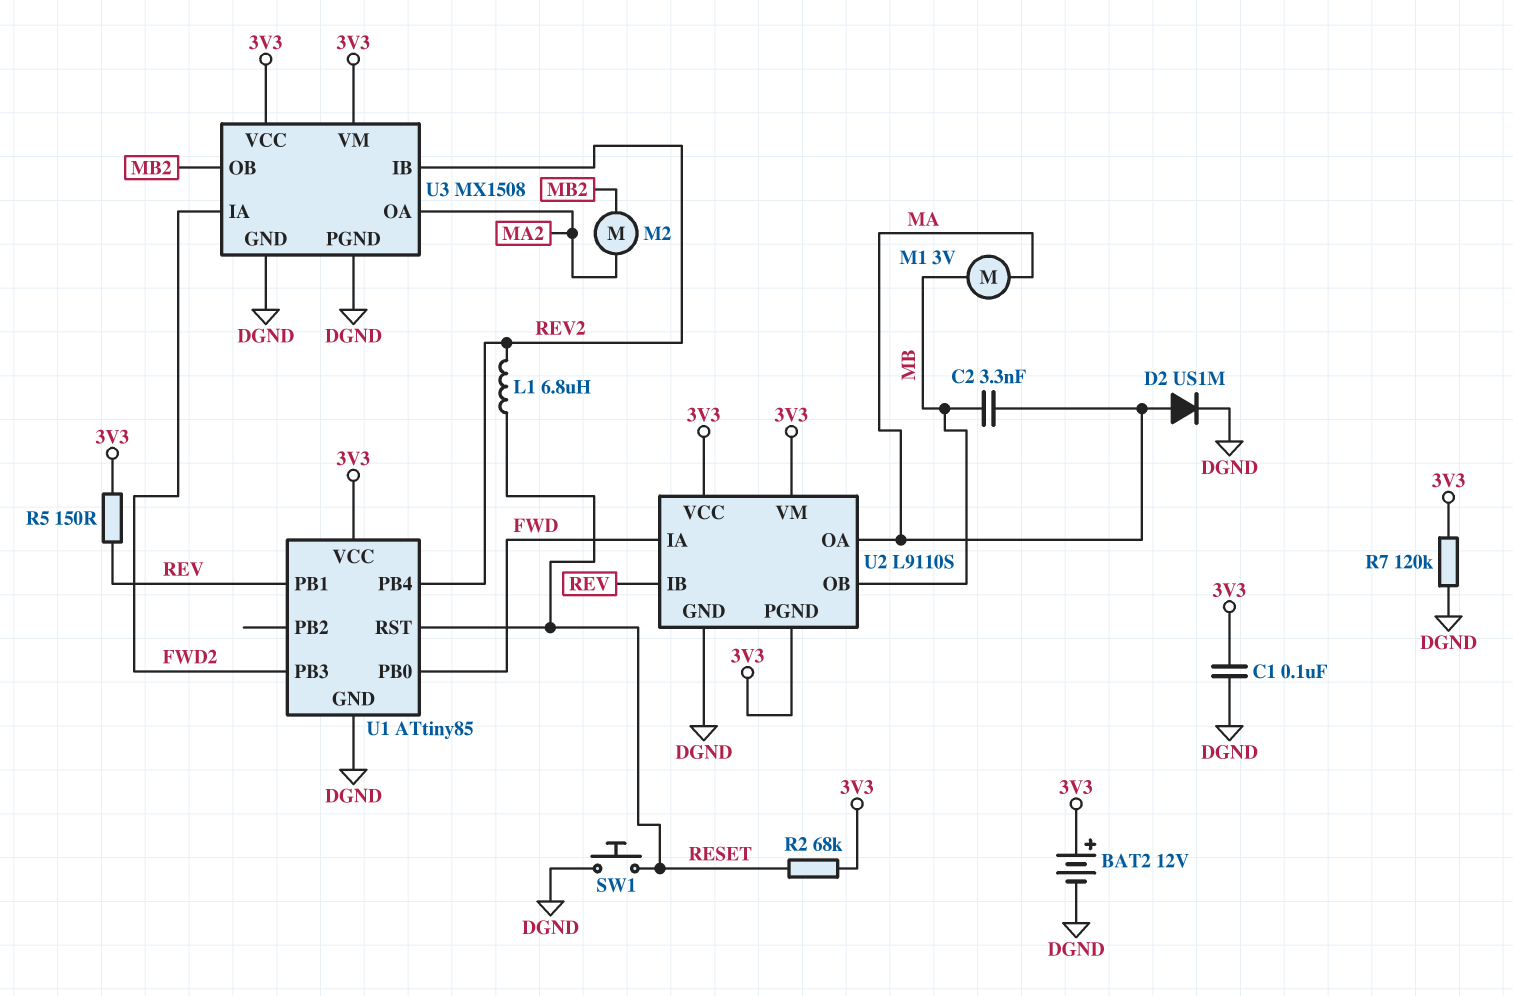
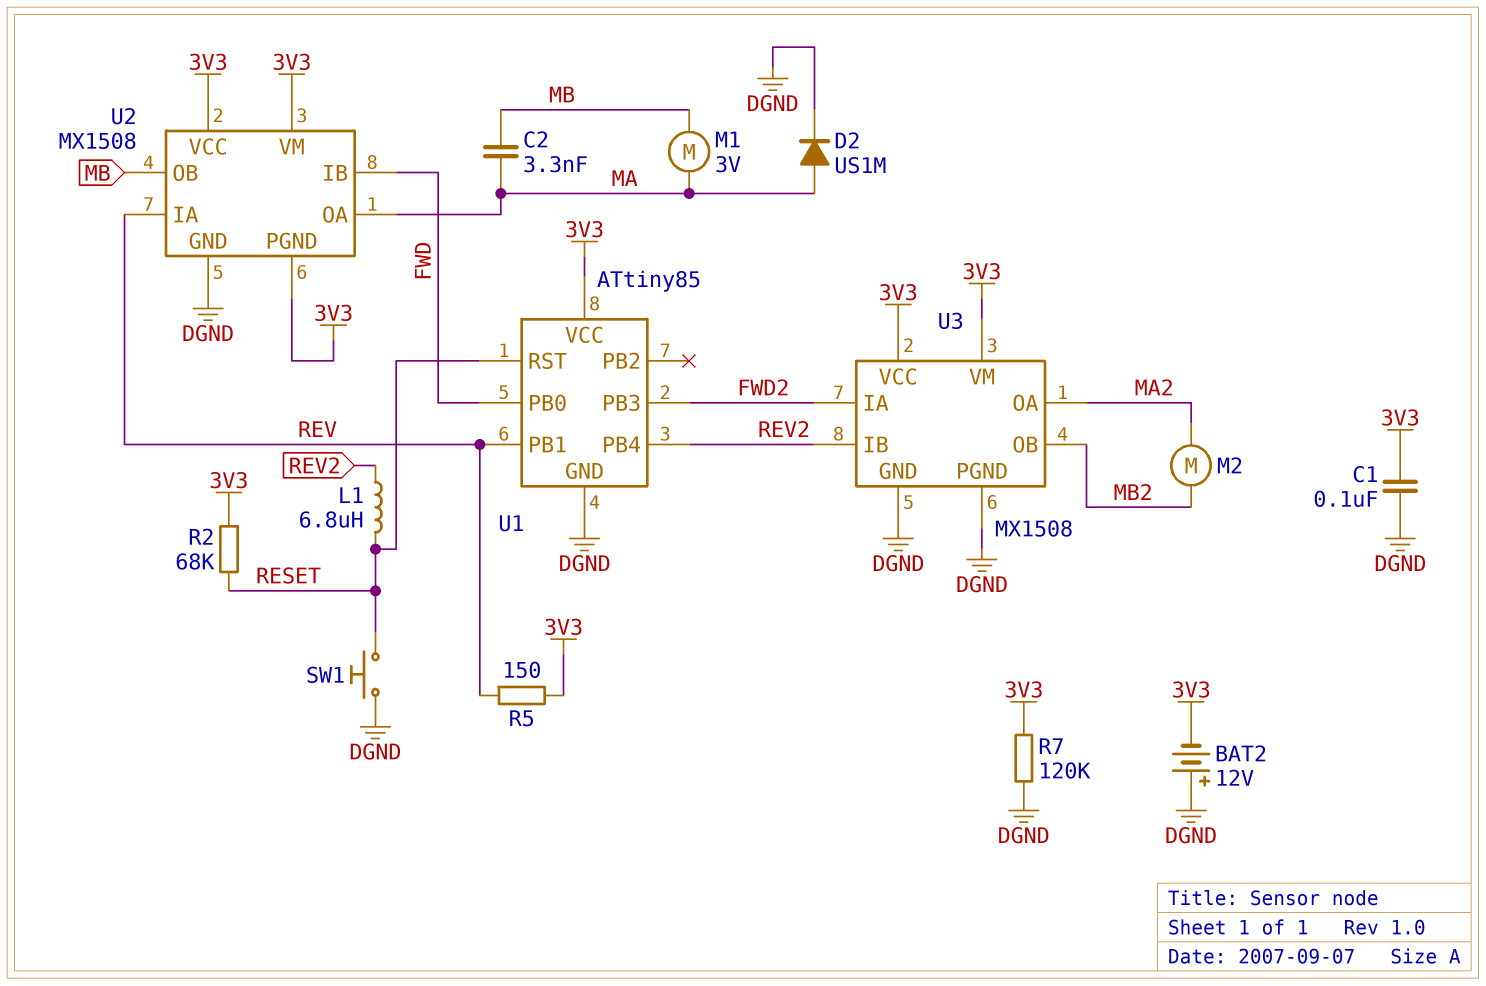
BAT2: 12V (plus 3V3, minus DGND) -> 12V (plus DGND, minus 3V3)
U2: L9110S -> MX1508
U2 pin IA: FWD -> REV
U2 pin IB: REV -> FWD

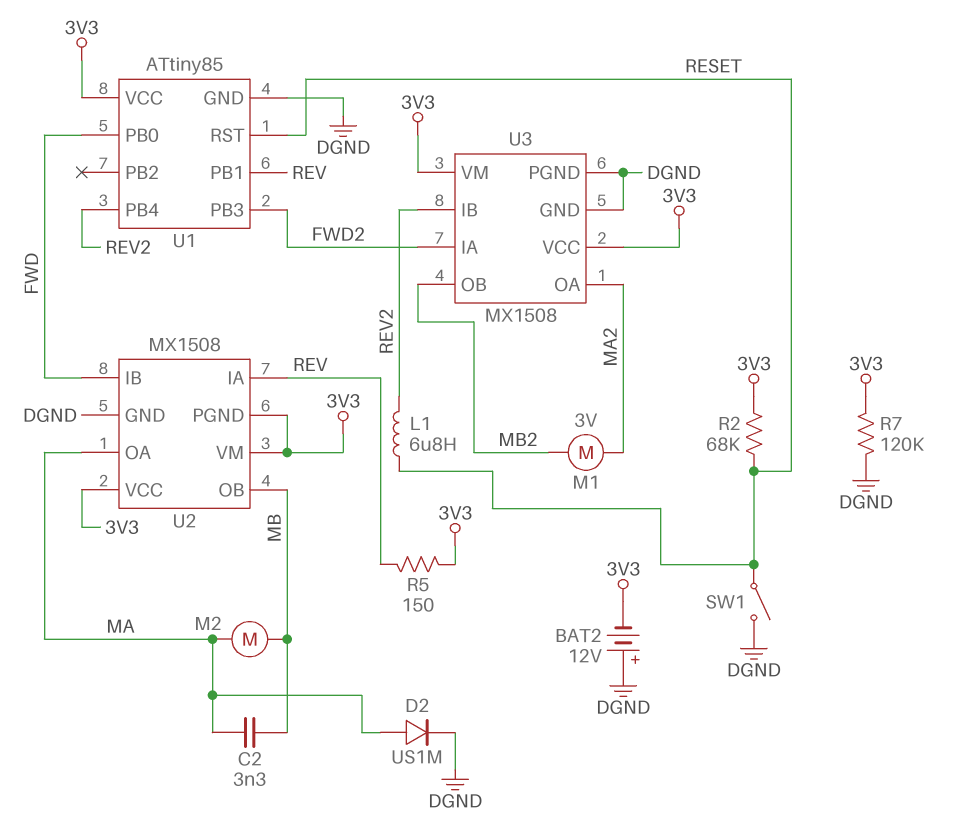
C1: 100nF (3V3, DGND) -> none
M1: motor 3V (MA, MB) -> motor 3V (MA2, MB2)
M2: motor (MA2, MB2) -> motor (MA, MB)
SW1: button (DGND, RESET) -> switch (DGND, RESET)

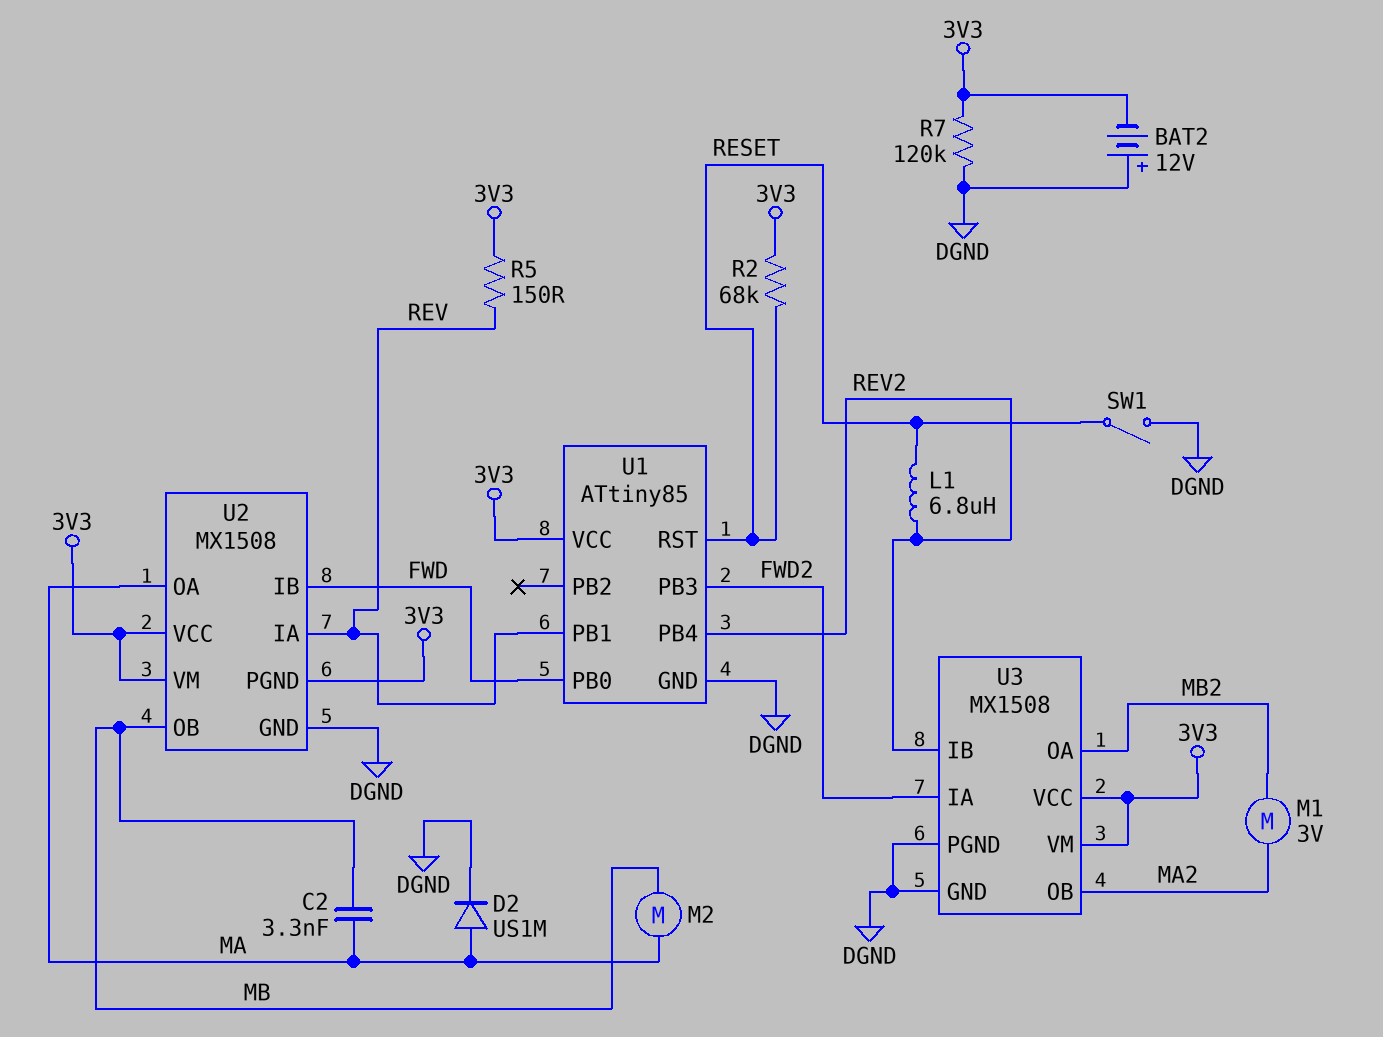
U3 pin OA: MA2 -> MB2
U3 pin OB: MB2 -> MA2

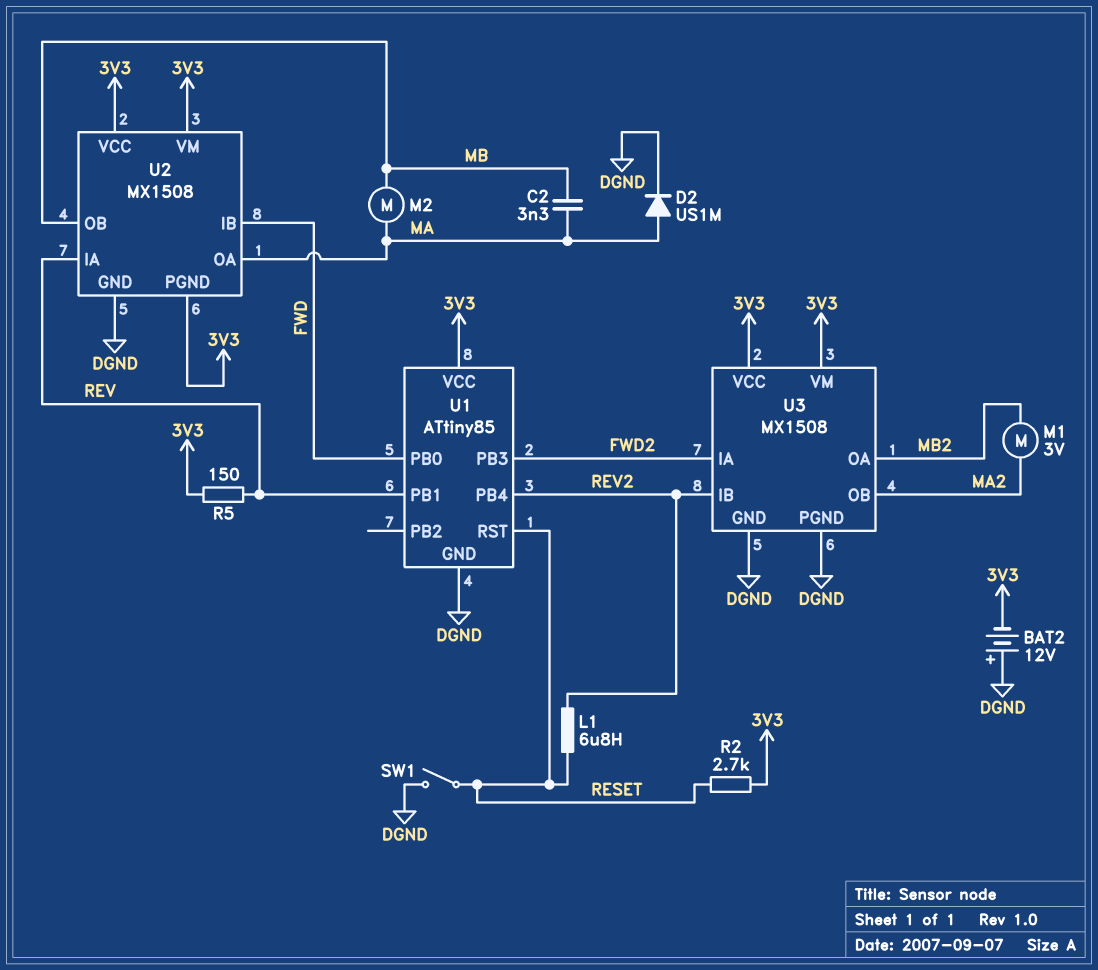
R2: 68k (3V3, RESET) -> 2.7k (3V3, RESET)
R7: 120k (3V3, DGND) -> none

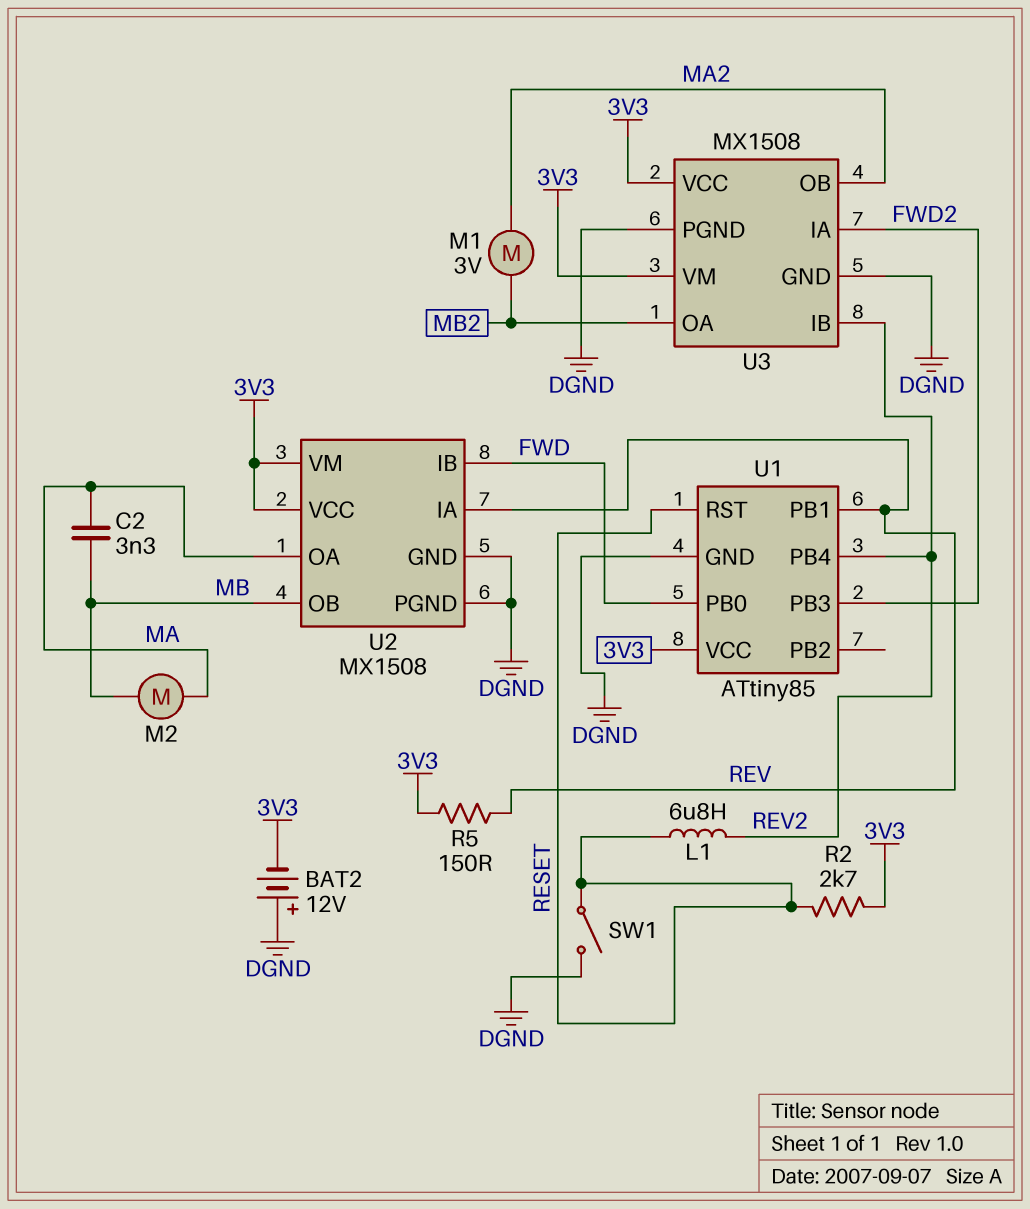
D2: diode US1M (A MA, K DGND) -> none
U2 pin PGND: 3V3 -> DGND

